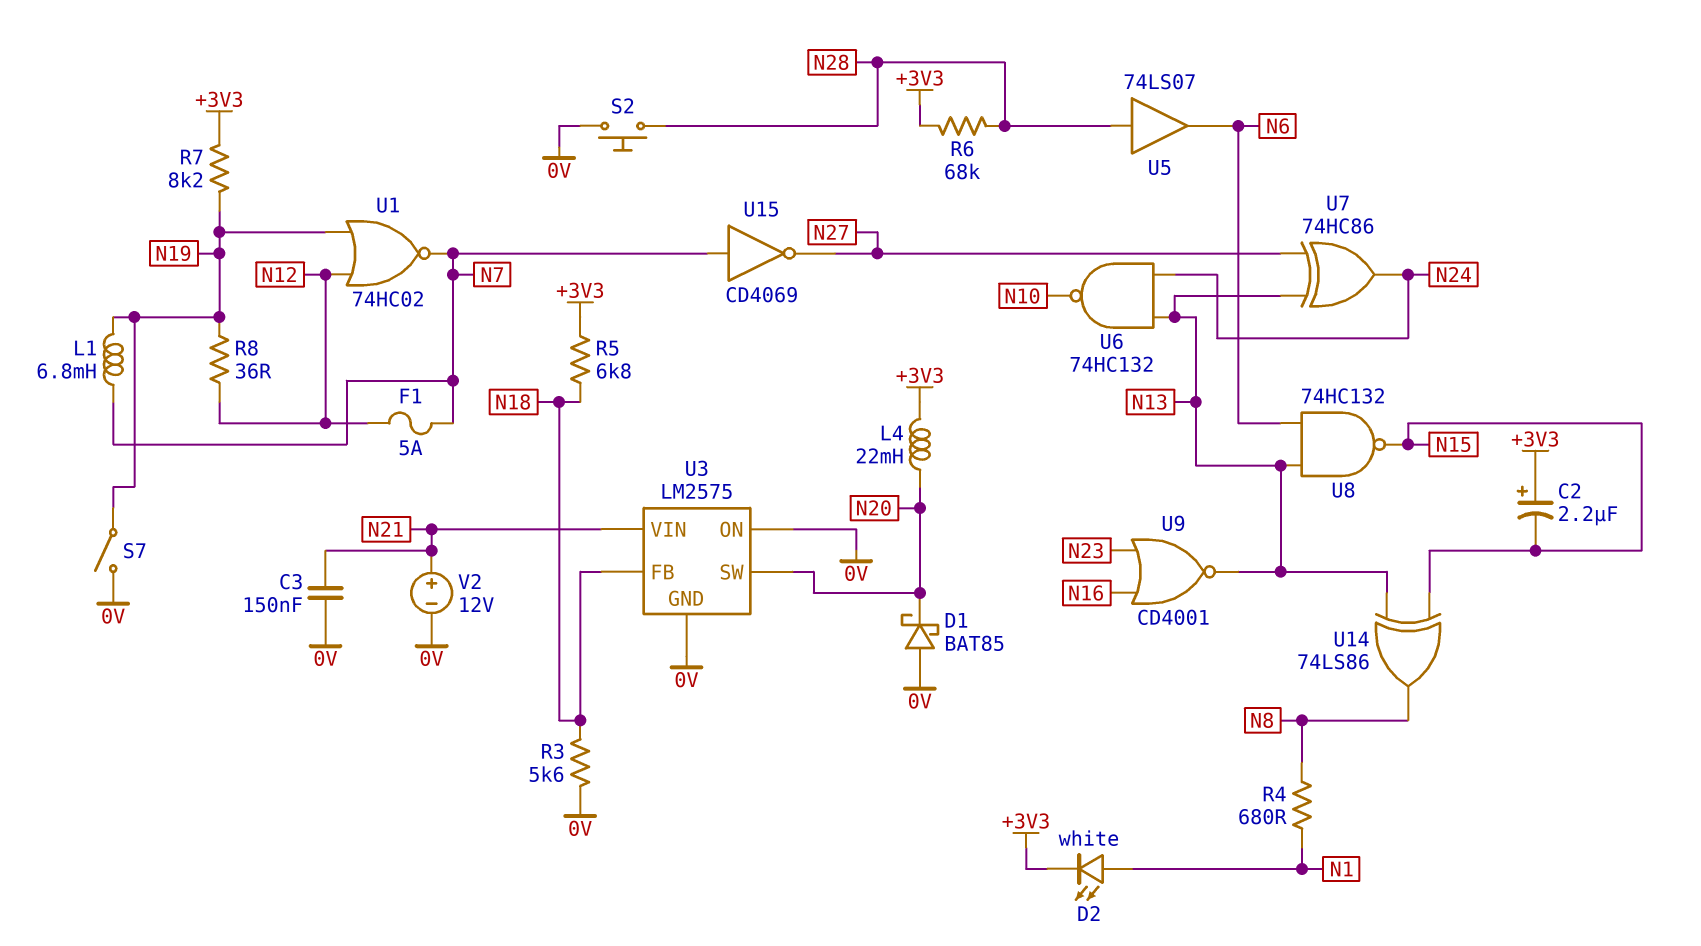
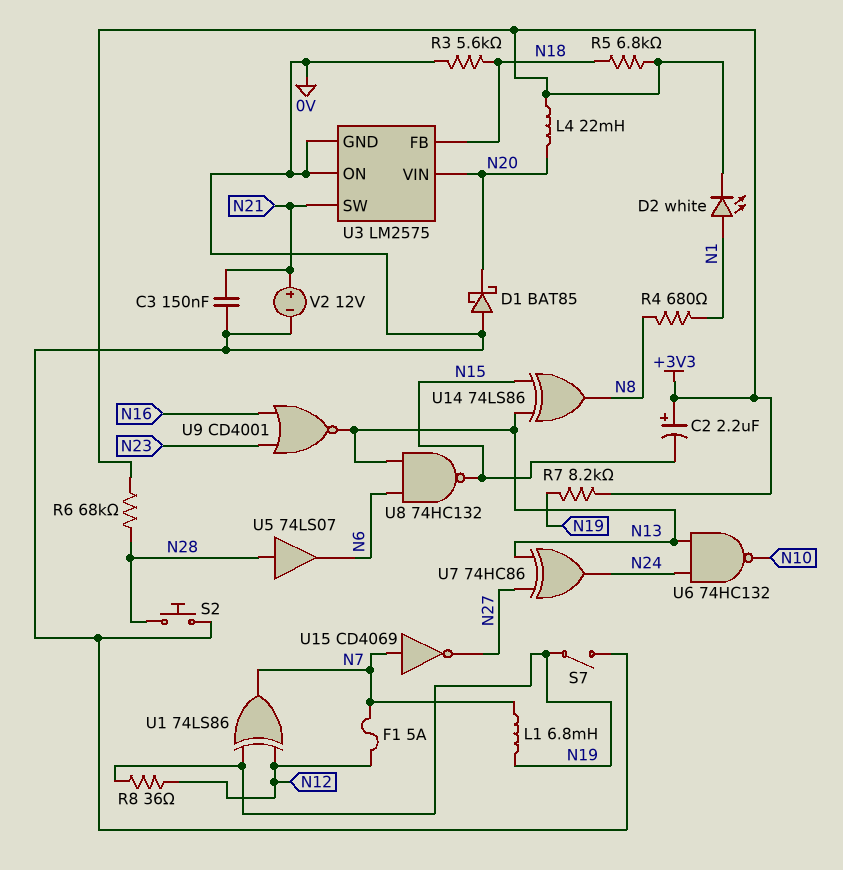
U1: NOR 74HC02 (in N12, in N19, out N7) -> XOR 74LS86 (in N12, in N19, out N7)
U3 pin SW: N20 -> N21
U3 pin VIN: N21 -> N20

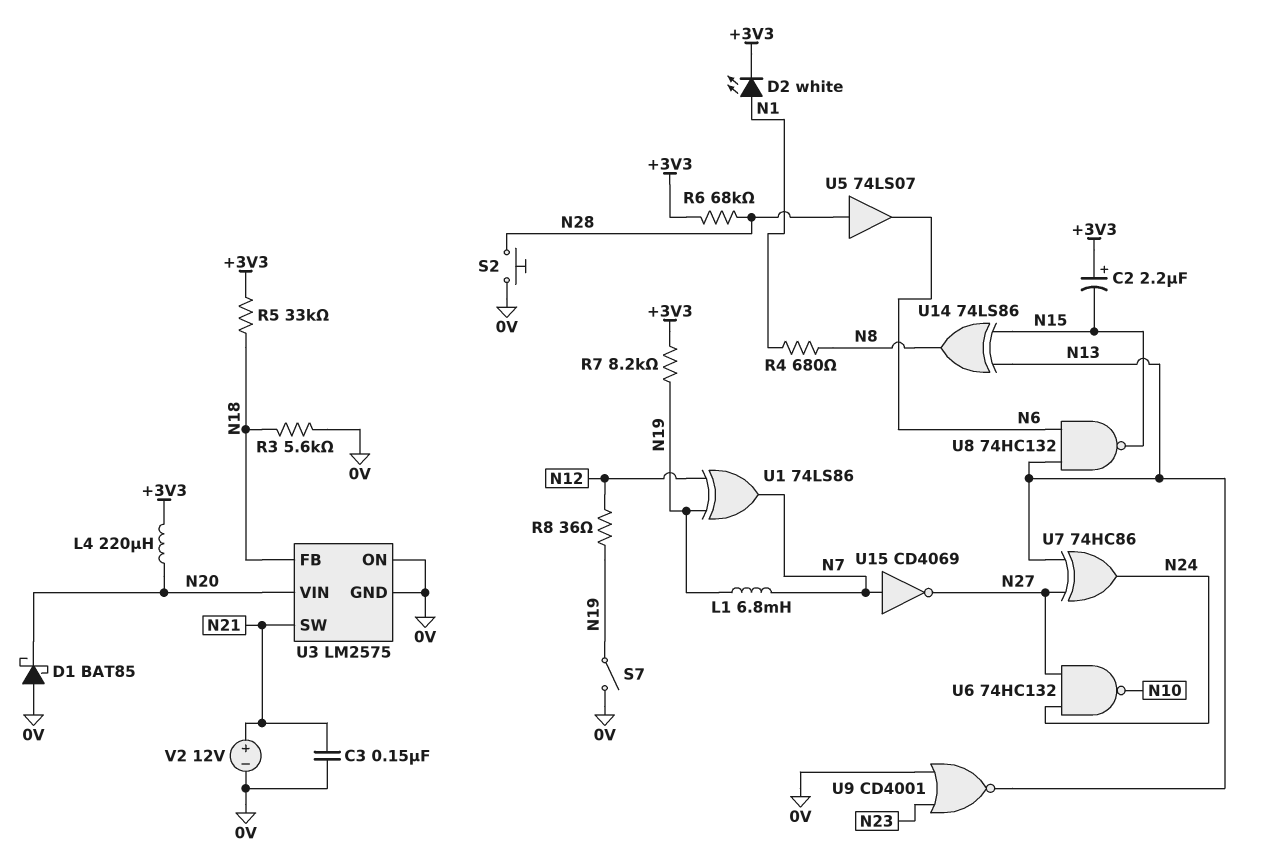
F1: 5A (N7, N12) -> none
L4: 22mH (+3V3, N20) -> 220uH (+3V3, N20)
R5: 6.8k (+3V3, N18) -> 33k (+3V3, N18)
U6: NAND 74HC132 (in N13, in N24, out N10) -> NAND 74HC132 (in N24, in N27, out N10)
U9: NOR CD4001 (in N16, in N23, out N13) -> NOR CD4001 (in 0V, in N23, out N13)

